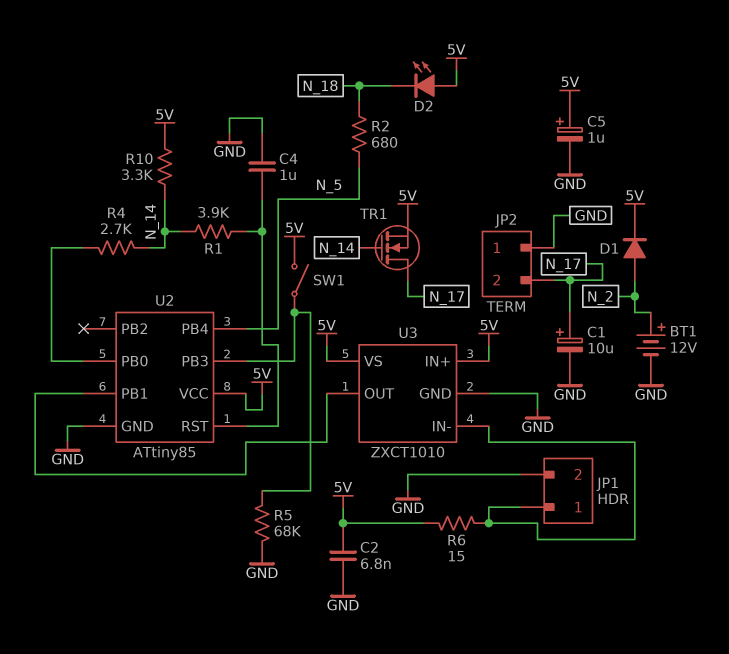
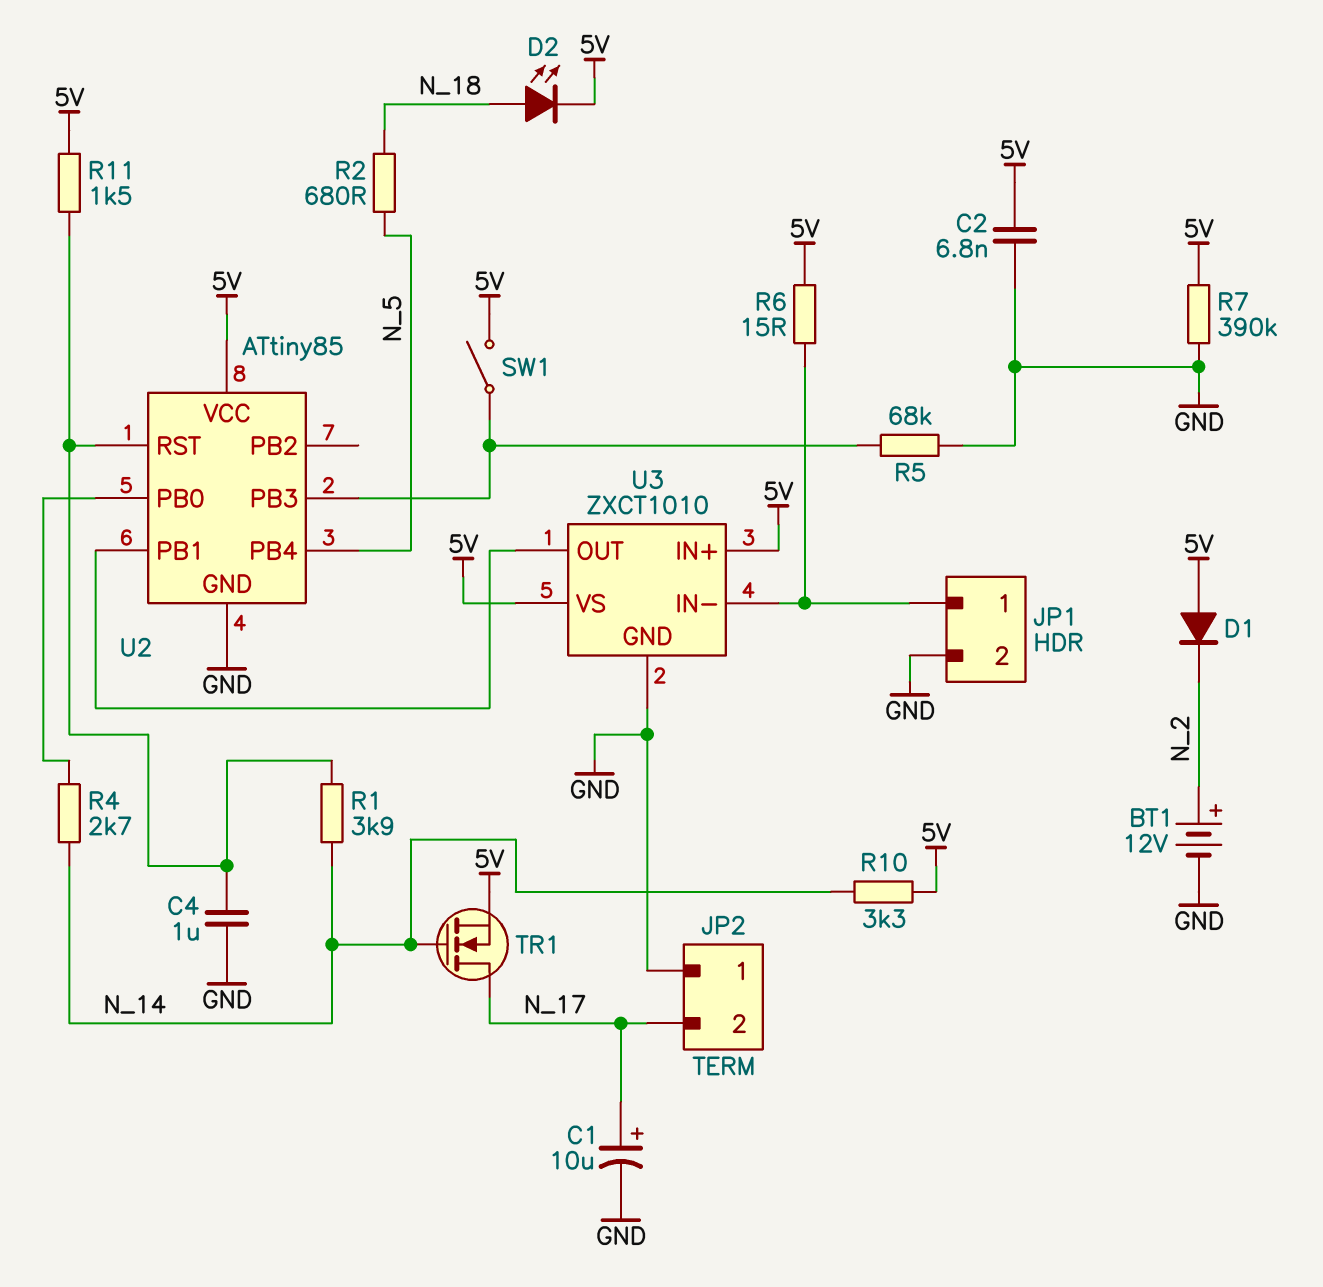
C5: 1uF (plus 5V, minus GND) -> none
D1: diode (A N_2, K 5V) -> diode (A 5V, K N_2)
D2: LED (A 5V, K N_18) -> LED (A N_18, K 5V)
R7: none -> 390k (5V, GND)
R11: none -> 1.5k (5V, U2/RST)

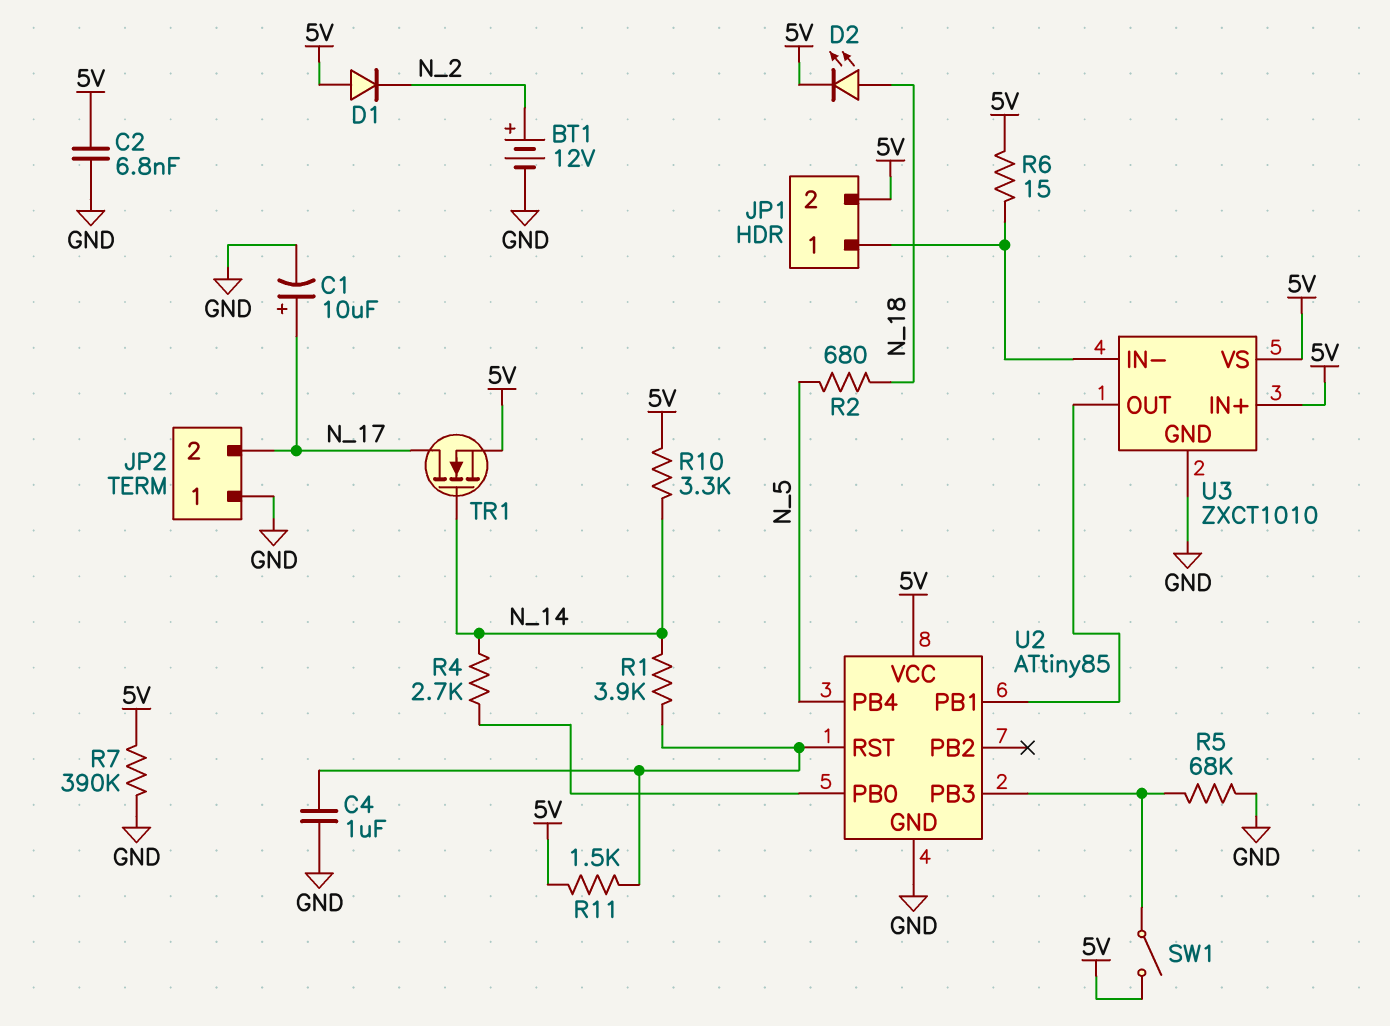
JP1 pin 2: GND -> 5V

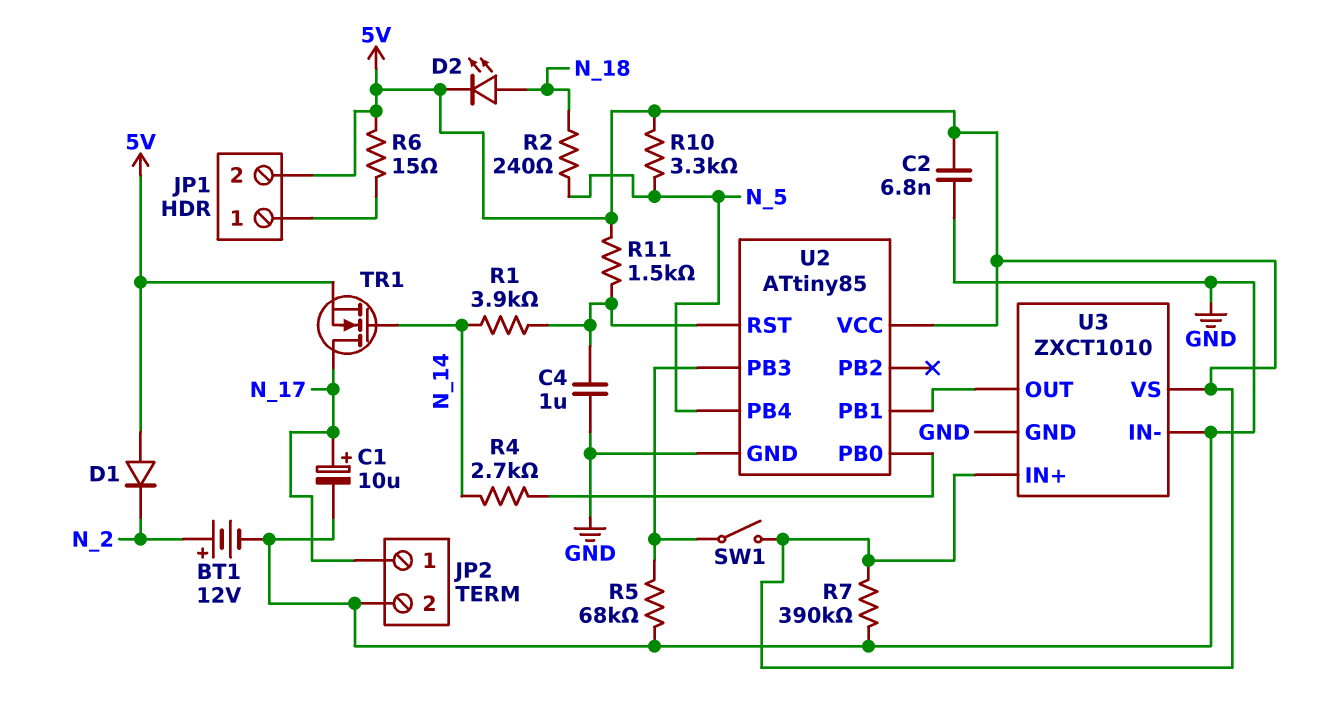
JP2 pin 1: GND -> N_17
JP2 pin 2: N_17 -> GND
R2: 680 (N_5, N_18) -> 240 (N_5, N_18)
R10: 3.3k (5V, N_14) -> 3.3k (5V, N_5)
U3 pin IN-: JP1/1 -> GND

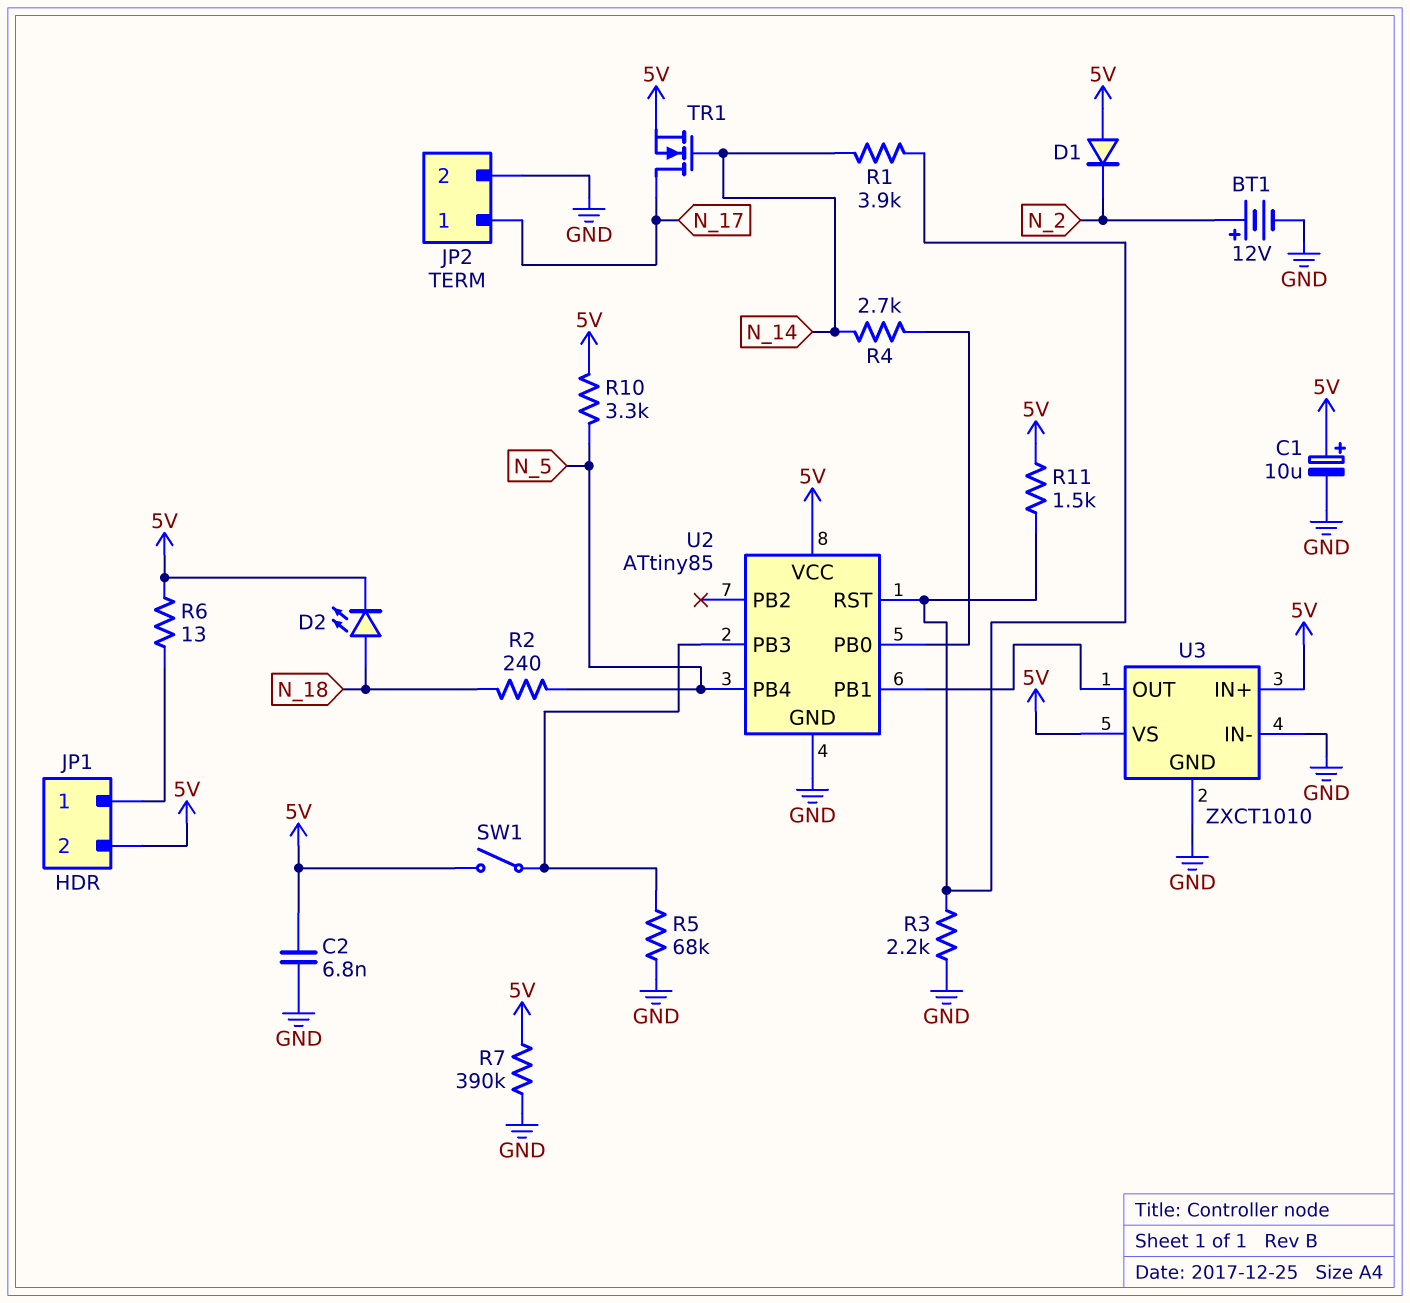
C1: 10uF (plus N_17, minus GND) -> 10uF (plus 5V, minus GND)
C4: 1uF (GND, U2/RST) -> none
R3: none -> 2.2k (GND, U2/RST)
R6: 15 (5V, JP1/1) -> 13 (5V, JP1/1)

